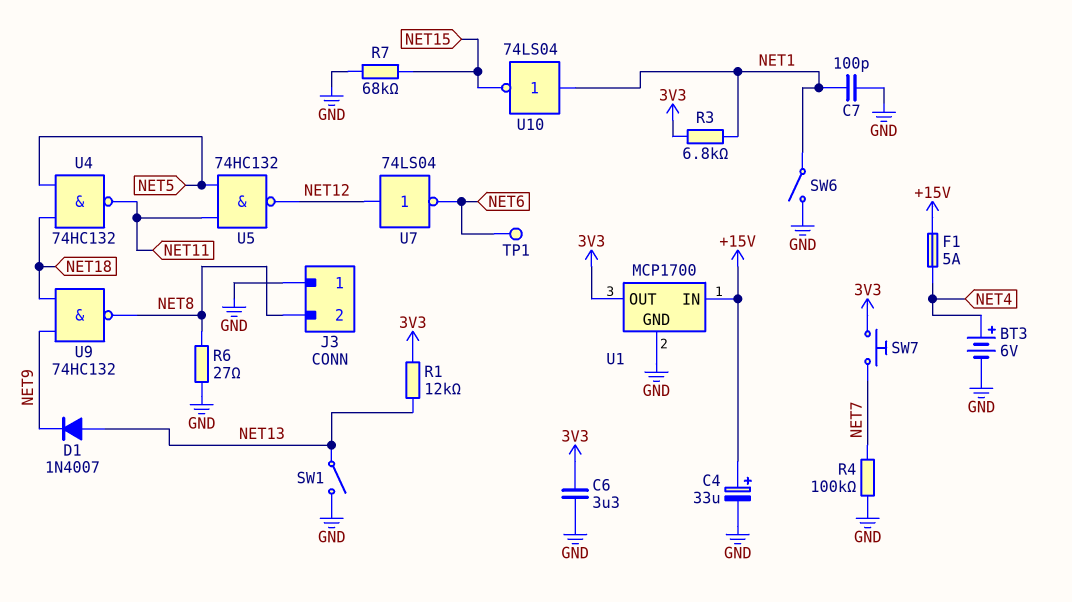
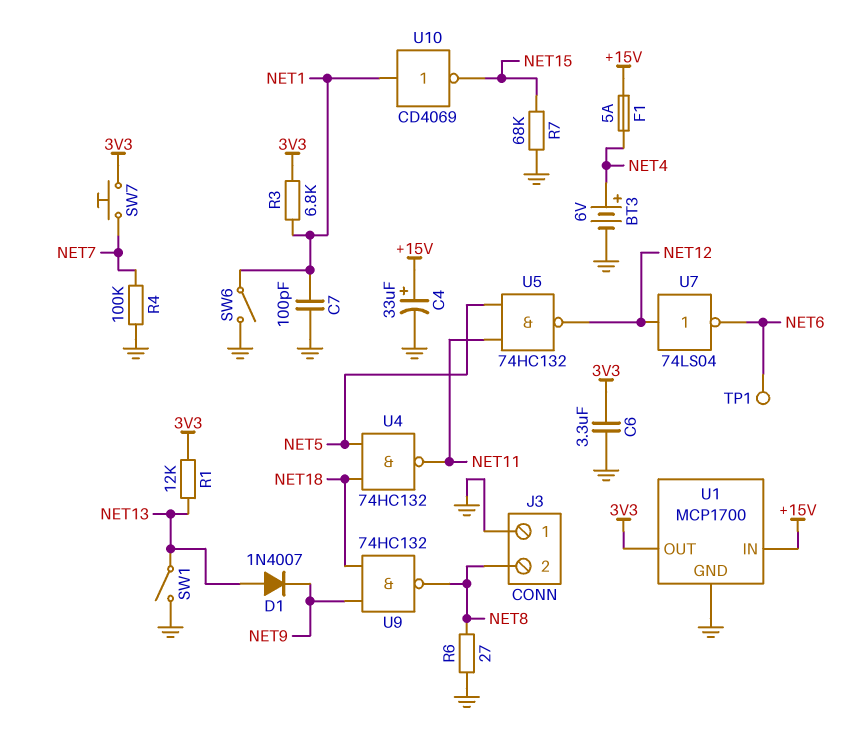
U10: NOT 74LS04 (in NET1, out NET15) -> NOT CD4069 (in NET1, out NET15)

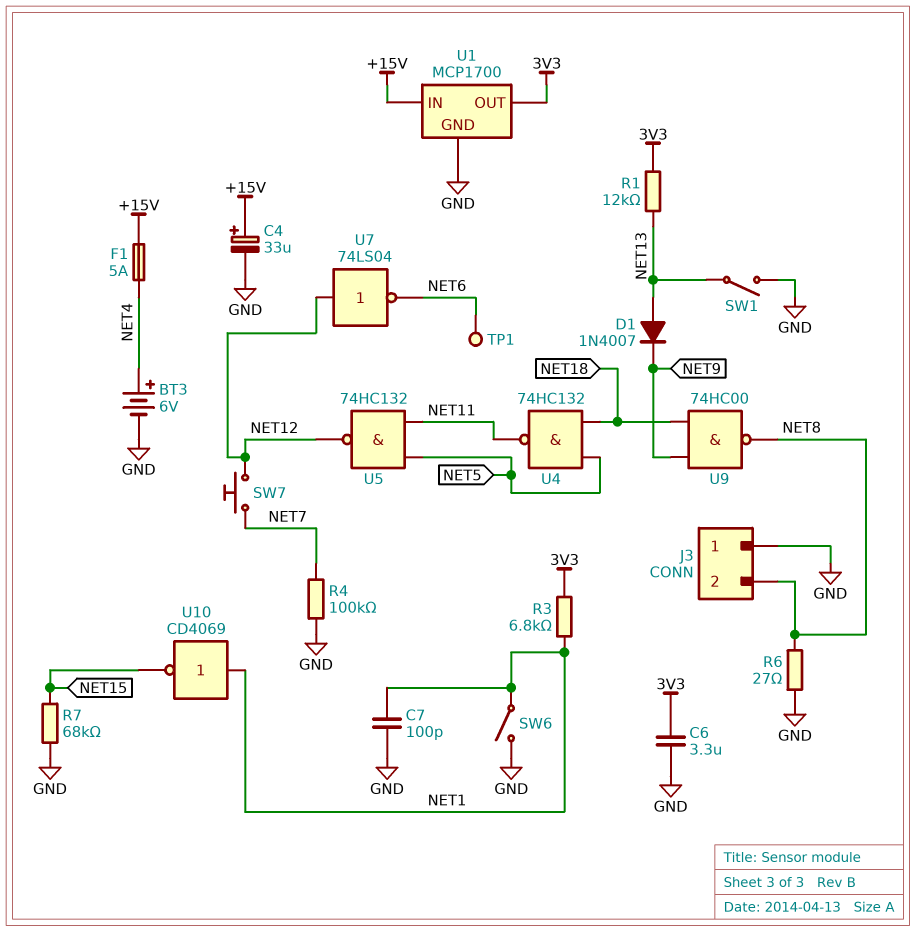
SW7: button (3V3, NET7) -> button (NET7, NET12)
U9: NAND 74HC132 (in NET9, in NET18, out NET8) -> NAND 74HC00 (in NET9, in NET18, out NET8)

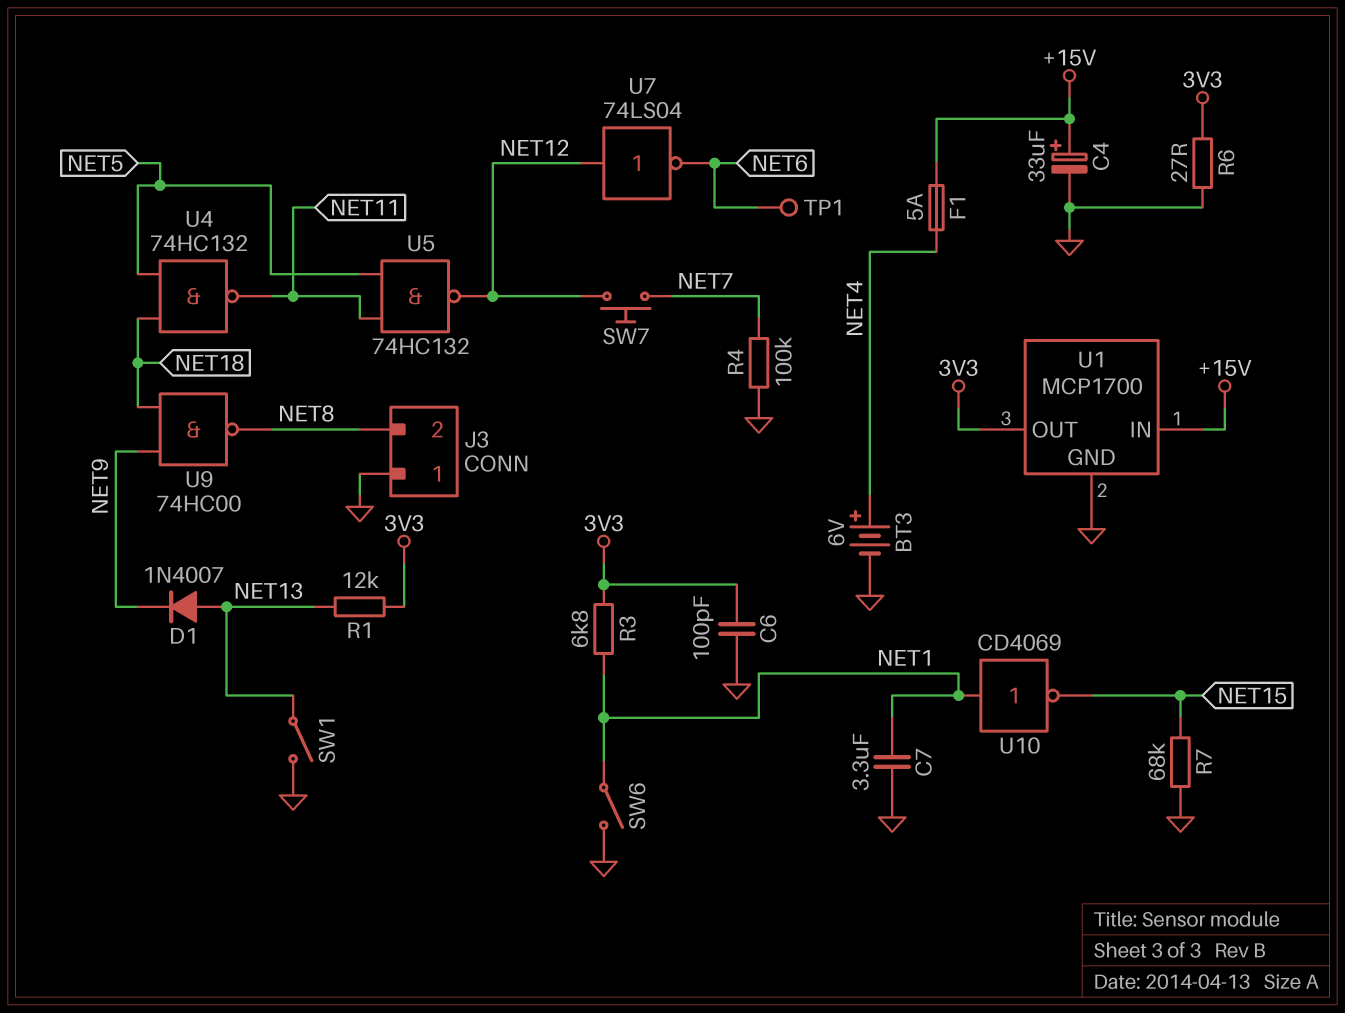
C6: 3.3uF (3V3, GND) -> 100pF (3V3, GND)
C7: 100pF (GND, NET1) -> 3.3uF (GND, NET1)
R6: 27 (GND, NET8) -> 27 (3V3, GND)

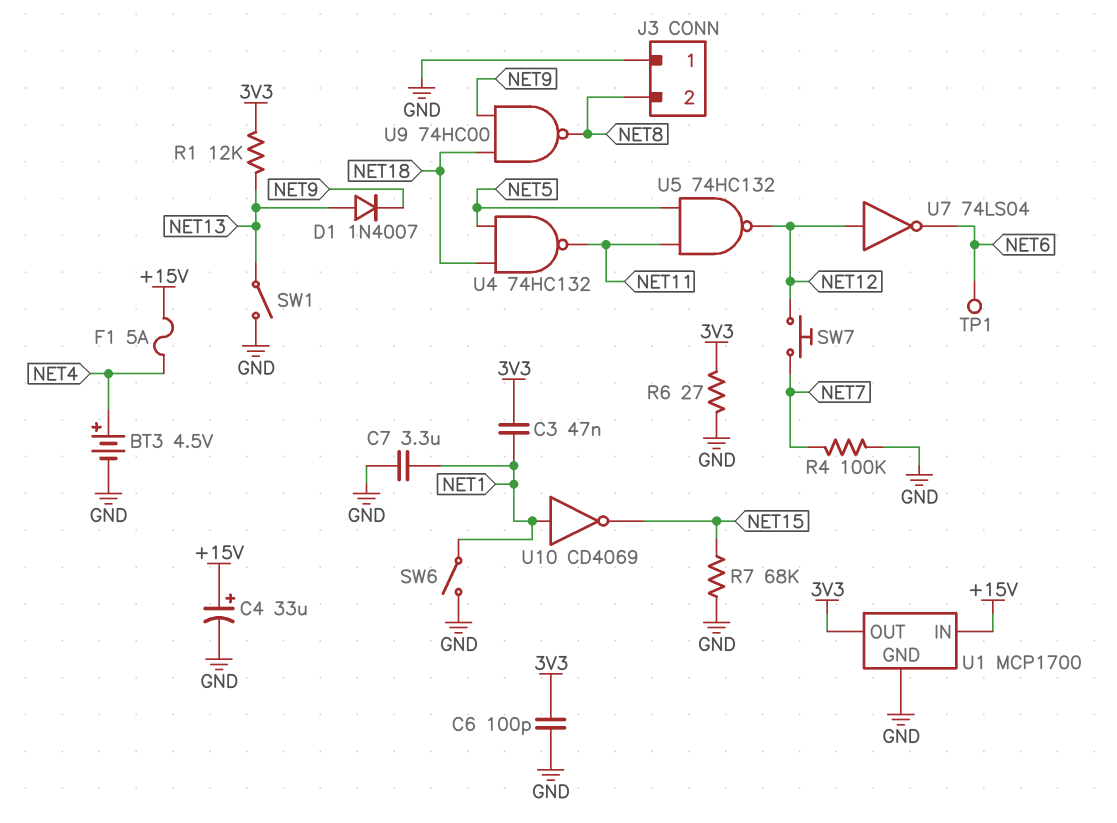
BT3: 6V (plus NET4, minus GND) -> 4.5V (plus NET4, minus GND)
C3: none -> 47nF (3V3, NET1)
R3: 6.8k (3V3, NET1) -> none

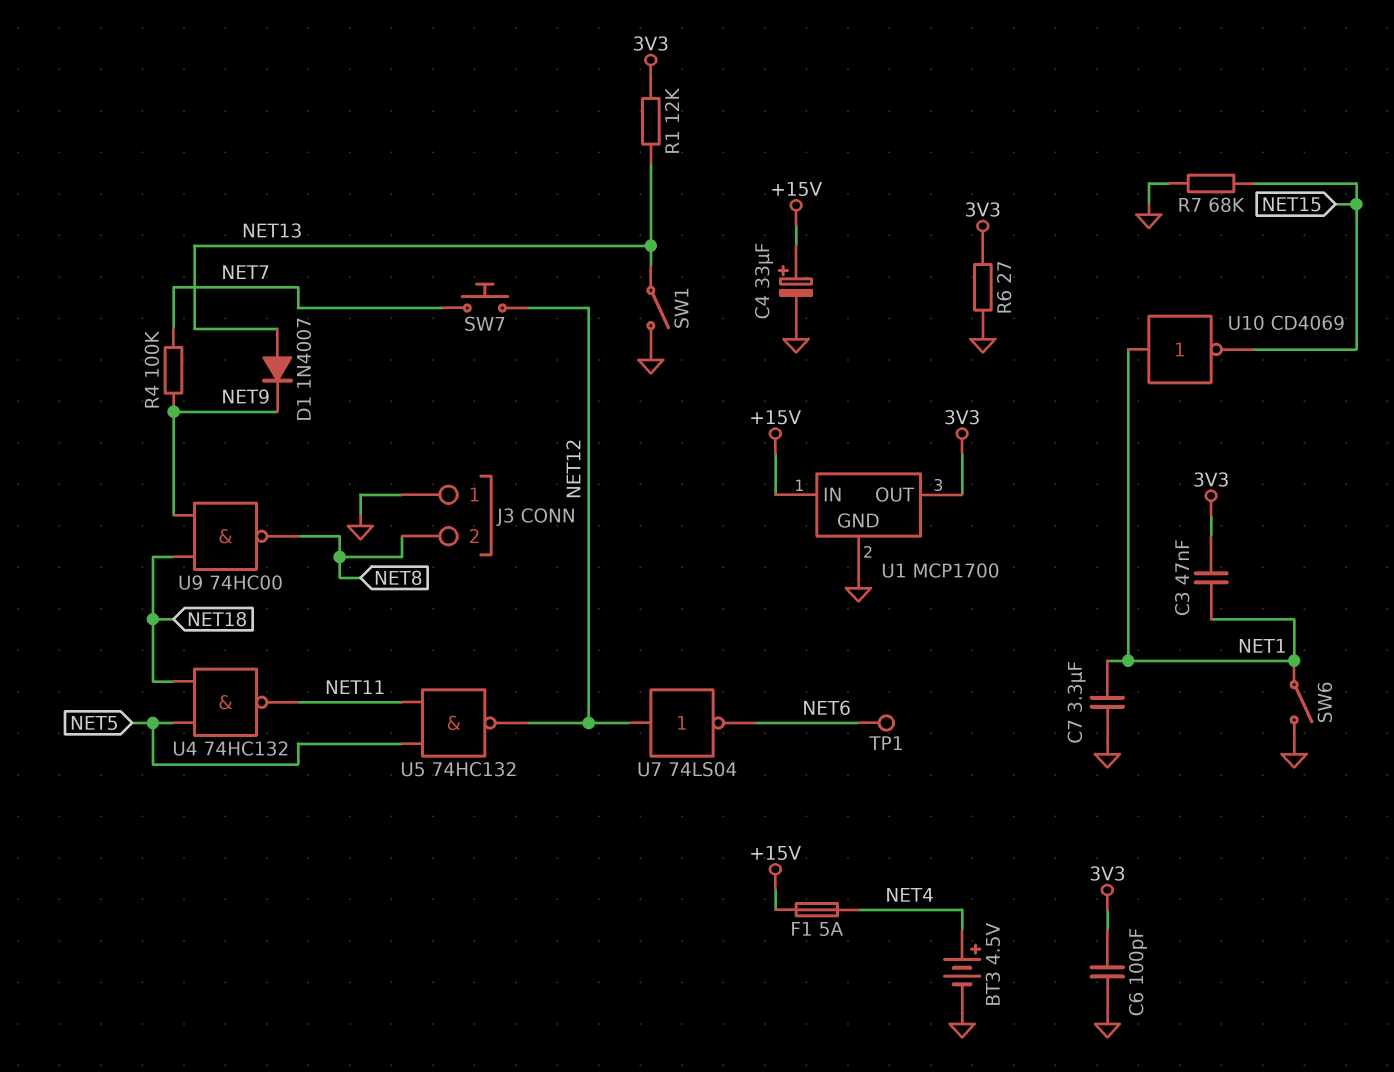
R4: 100k (GND, NET7) -> 100k (NET7, NET9)

